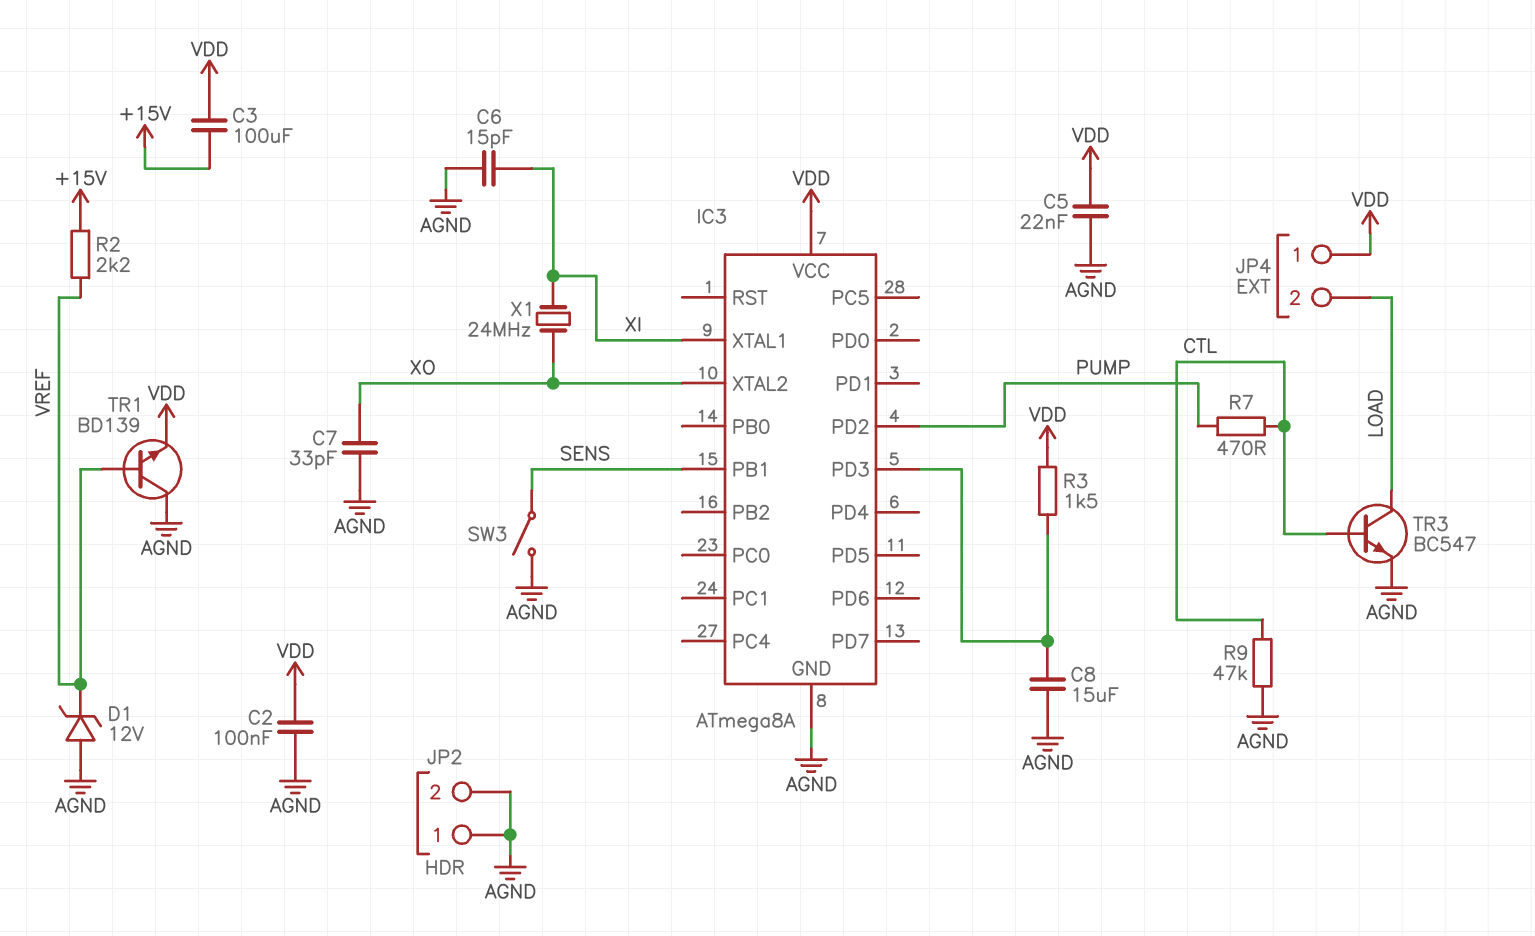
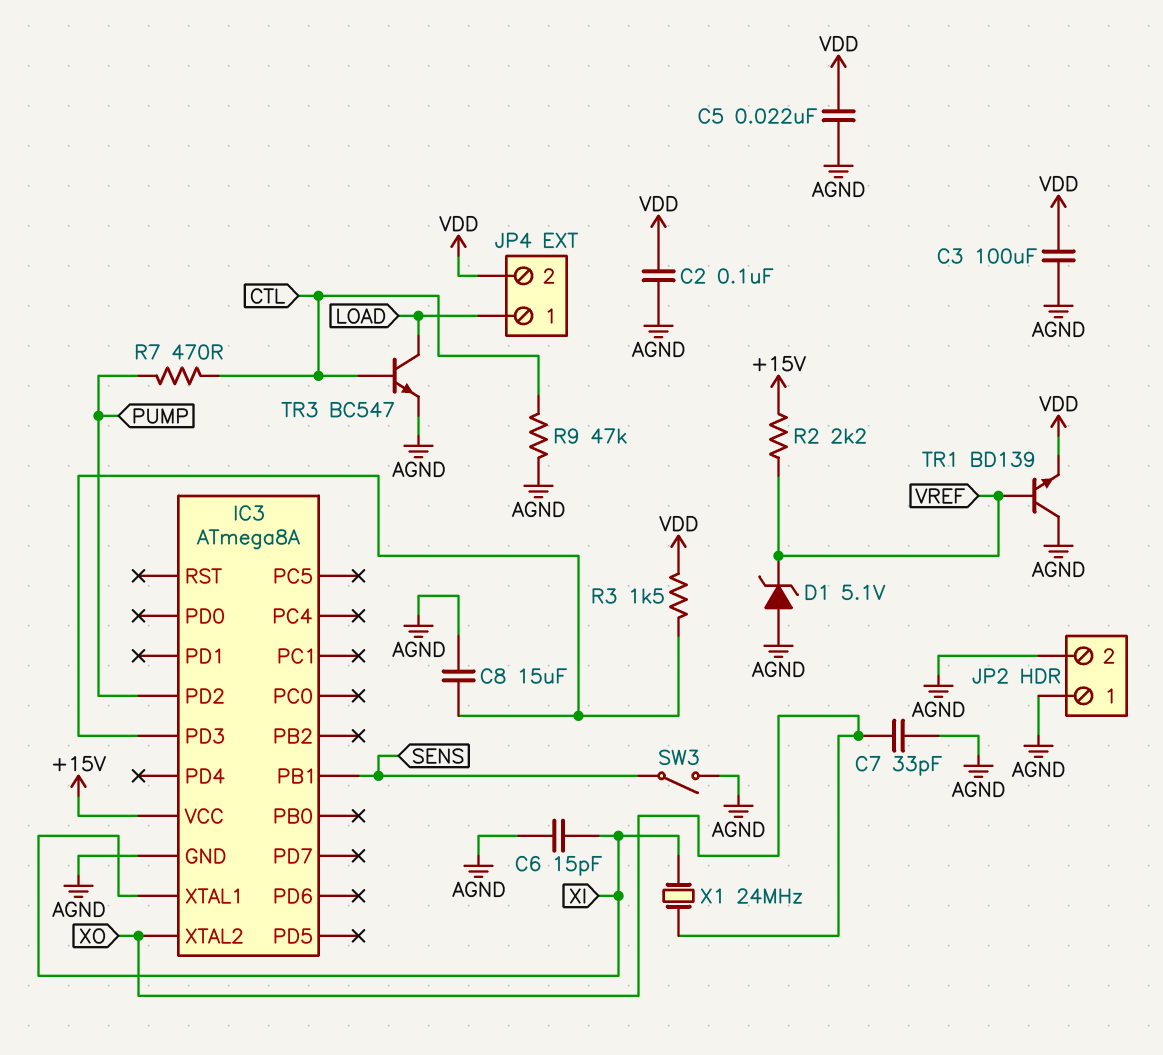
C3: 100uF (+15V, VDD) -> 100uF (AGND, VDD)
D1: zener 12V (A AGND, K VREF) -> zener 5.1V (A AGND, K VREF)
IC3 pin VCC: VDD -> +15V
JP4 pin 1: VDD -> LOAD
JP4 pin 2: LOAD -> VDD

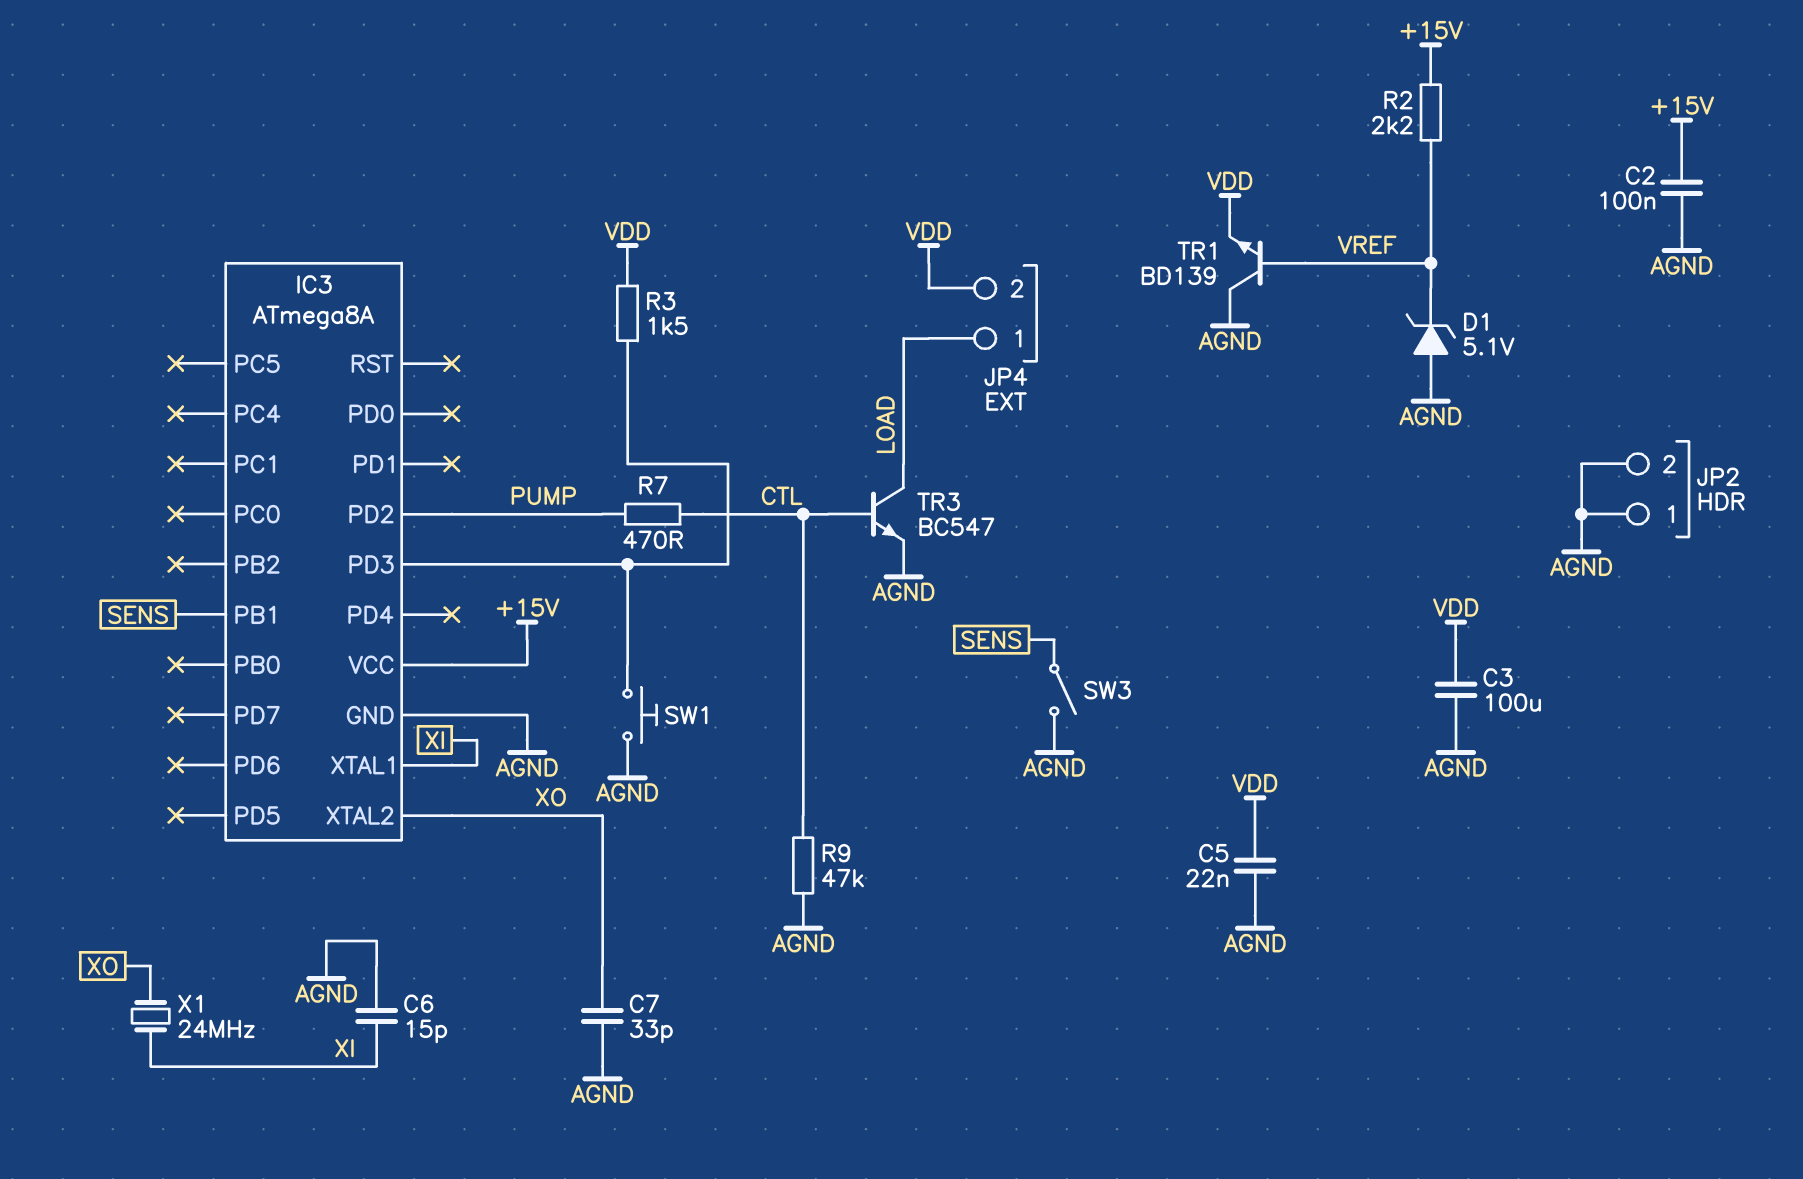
C2: 100nF (AGND, VDD) -> 100nF (+15V, AGND)
C8: 15uF (AGND, IC3/PD3) -> none
SW1: none -> button (AGND, IC3/PD3)

